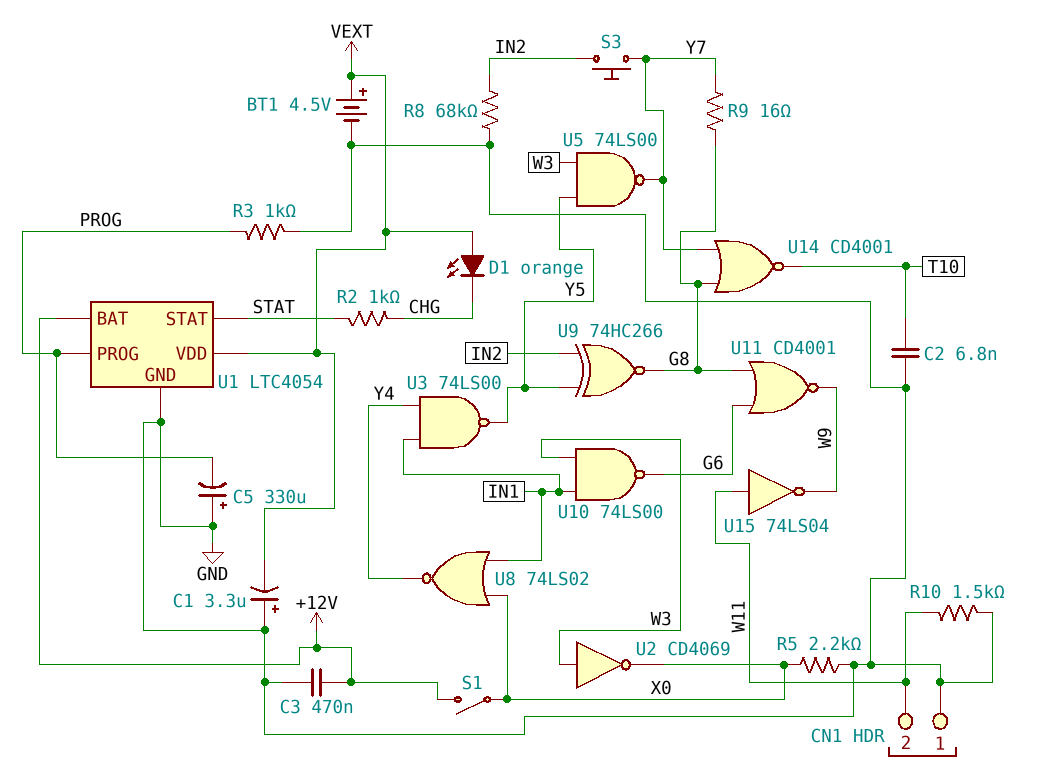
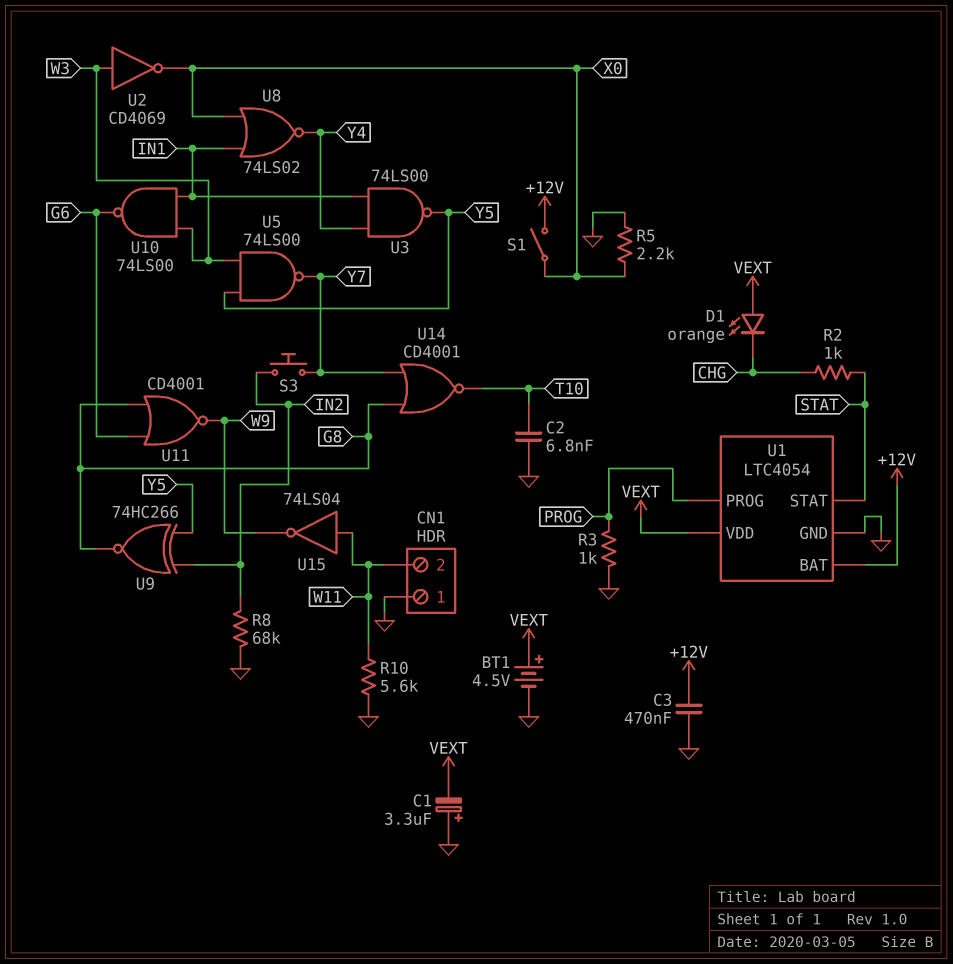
C5: 330uF (plus GND, minus PROG) -> none
R9: 16 (G8, Y7) -> none
R10: 1.5k (GND, W11) -> 5.6k (GND, W11)

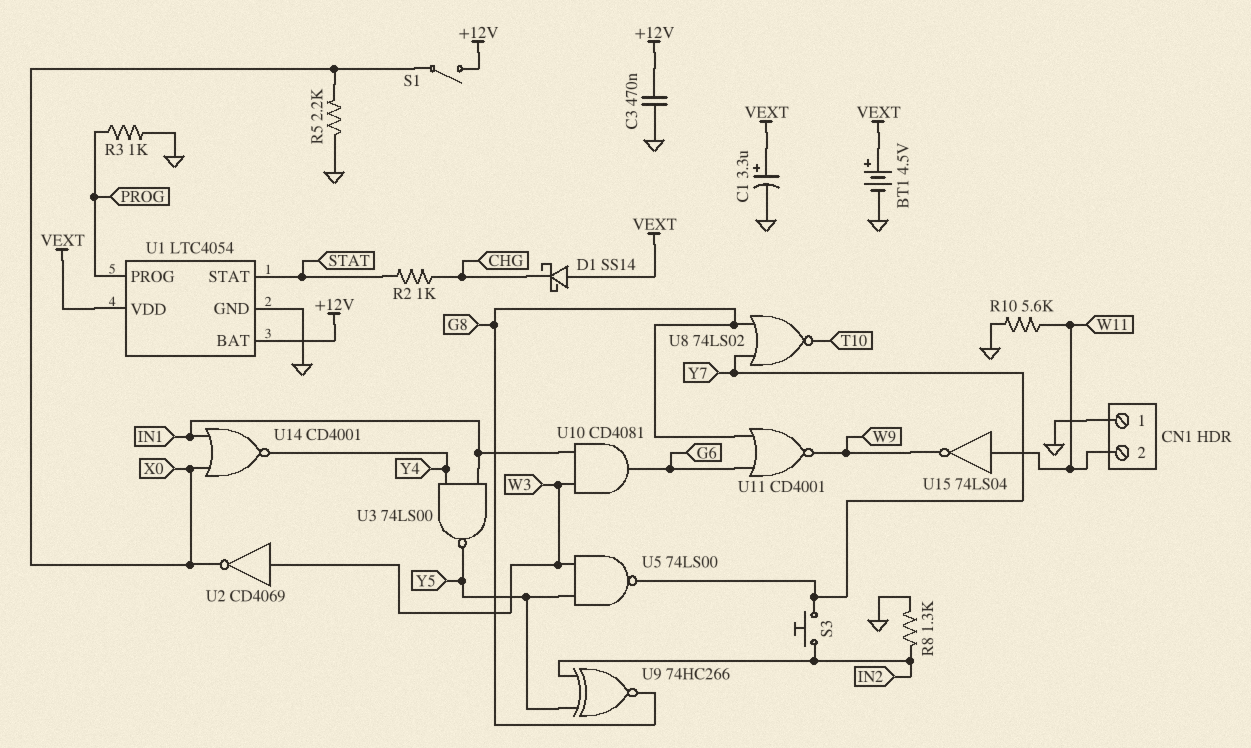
C1: 3.3uF (plus GND, minus VEXT) -> 3.3uF (plus VEXT, minus GND)
C2: 6.8nF (GND, T10) -> none
D1: LED orange (A VEXT, K CHG) -> schottky SS14 (A VEXT, K CHG)
R8: 68k (GND, IN2) -> 1.3k (GND, IN2)
U8: NOR 74LS02 (in IN1, in X0, out Y4) -> NOR 74LS02 (in G8, in Y7, out T10)
U10: NAND 74LS00 (in IN1, in W3, out G6) -> AND CD4081 (in IN1, in W3, out G6)
U14: NOR CD4001 (in G8, in Y7, out T10) -> NOR CD4001 (in IN1, in X0, out Y4)

